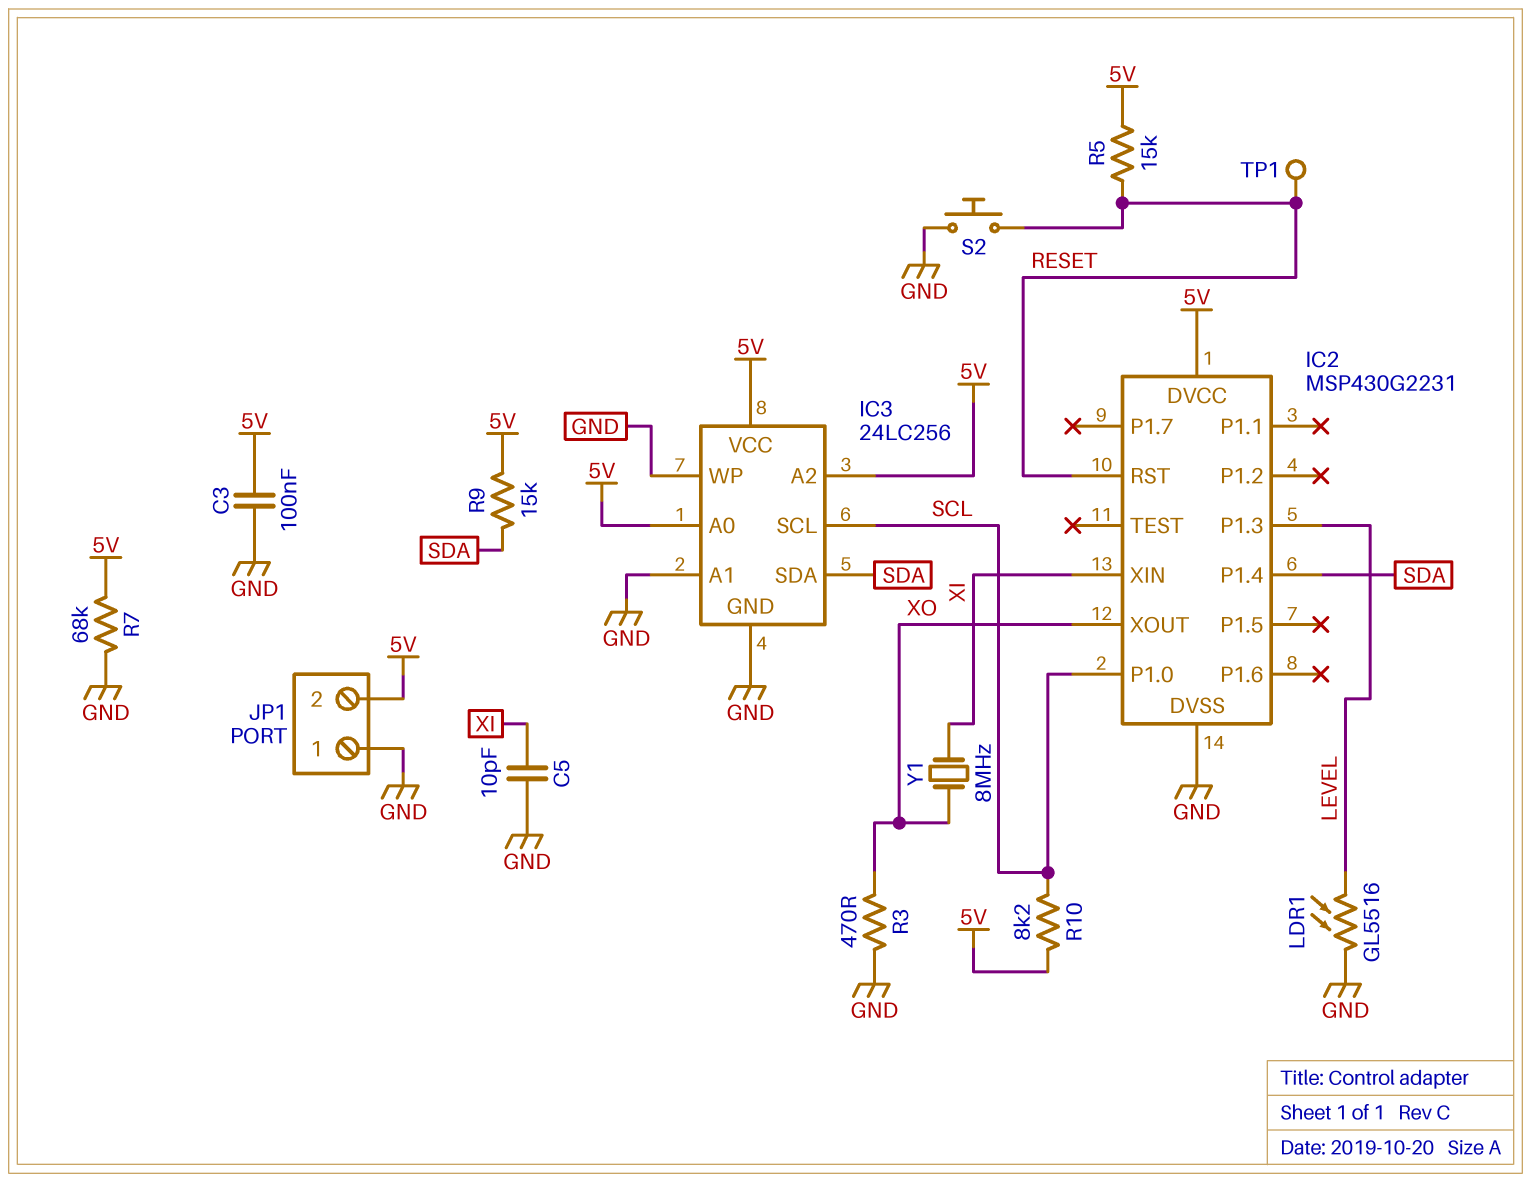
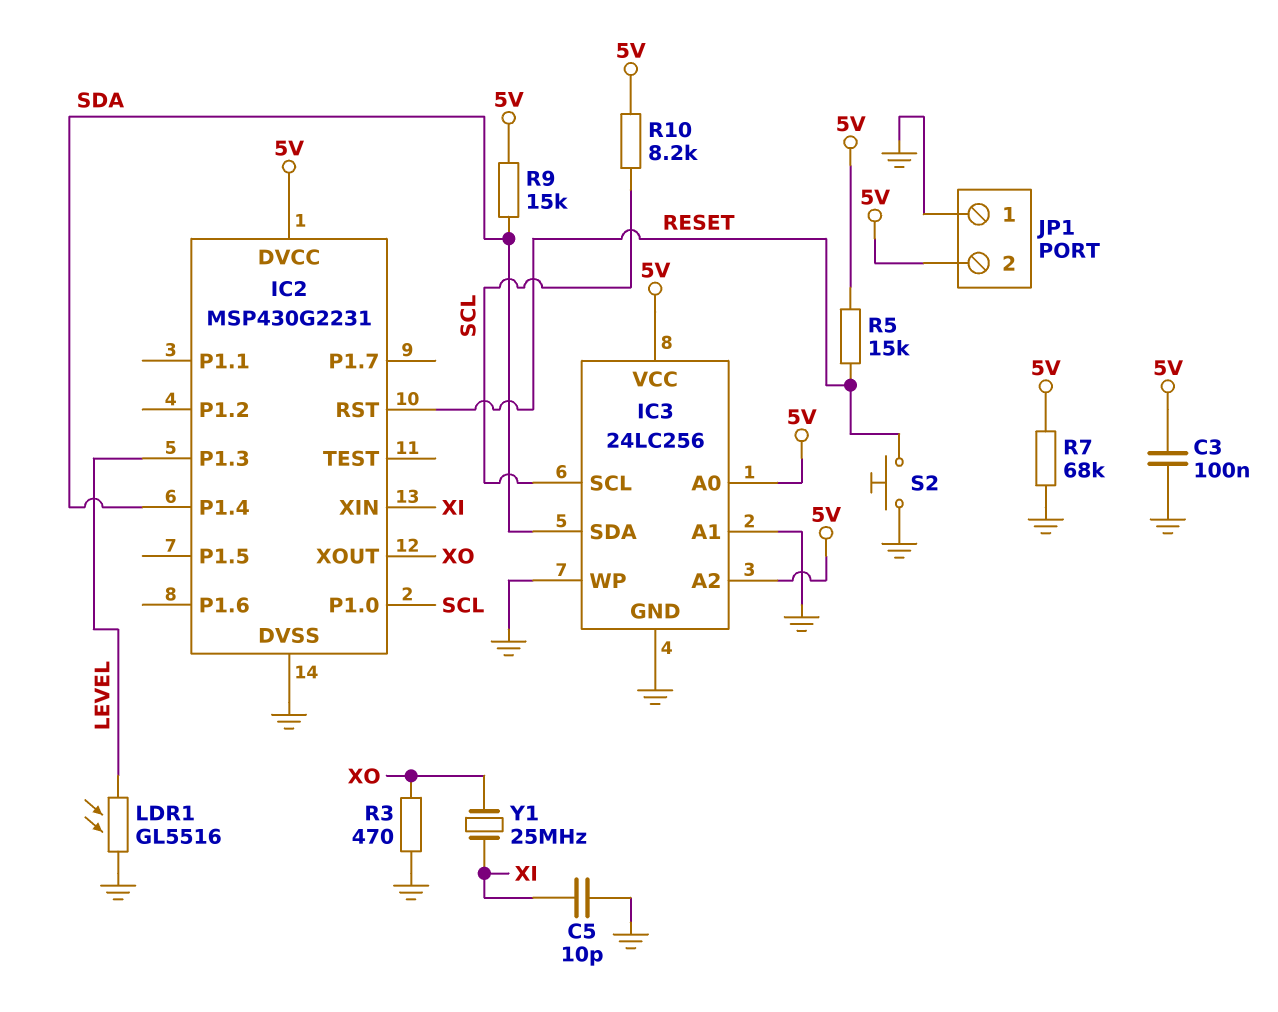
TP1: test point (RESET) -> none
Y1: 8MHz (XI, XO) -> 25MHz (XI, XO)

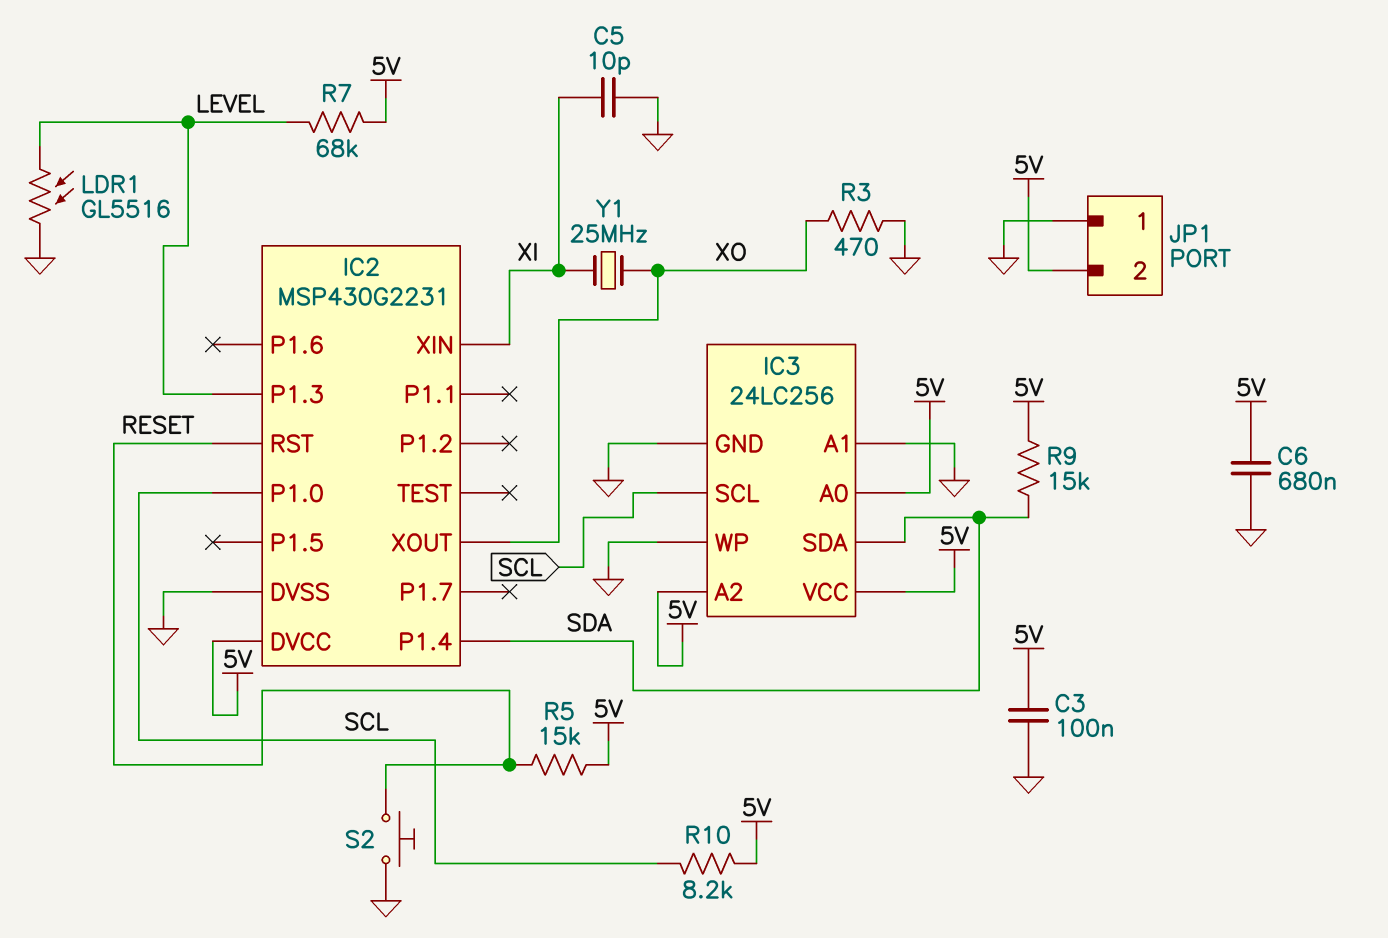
C6: none -> 680nF (5V, GND)
R7: 68k (5V, GND) -> 68k (5V, LEVEL)

